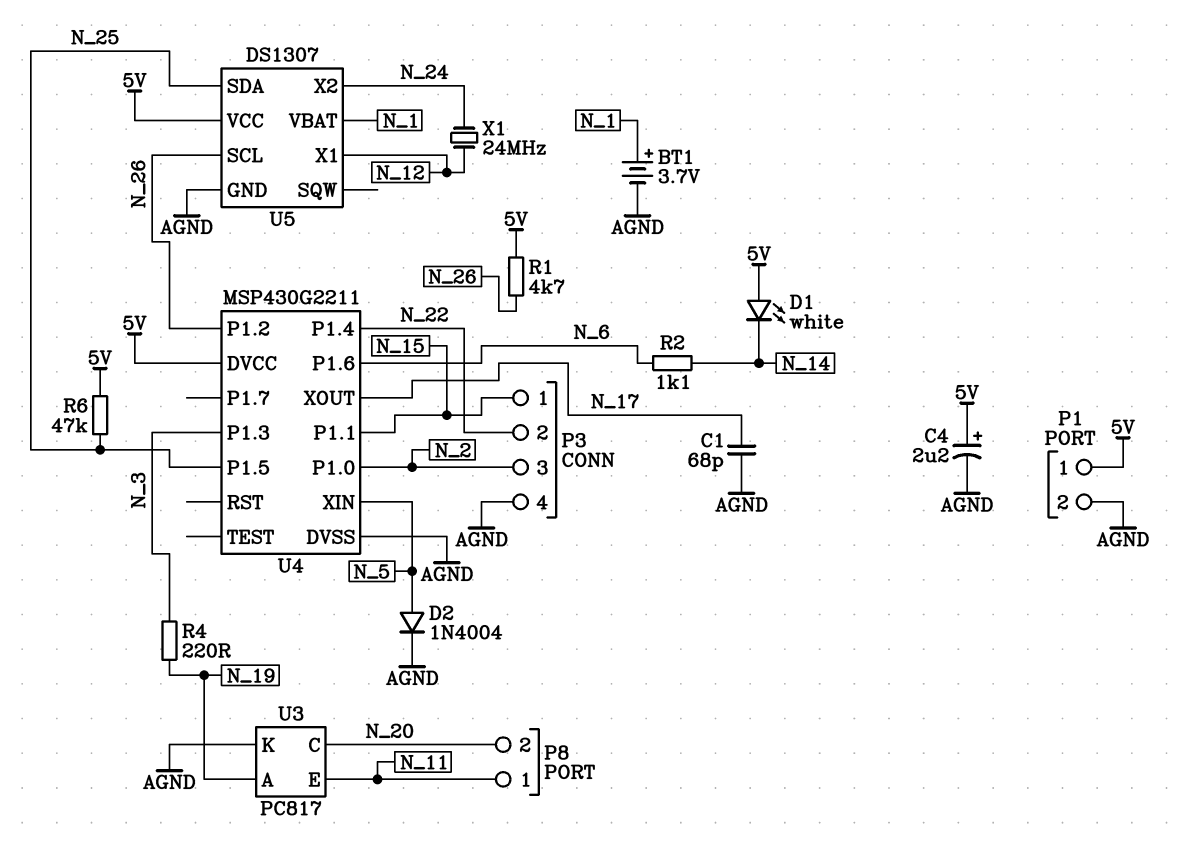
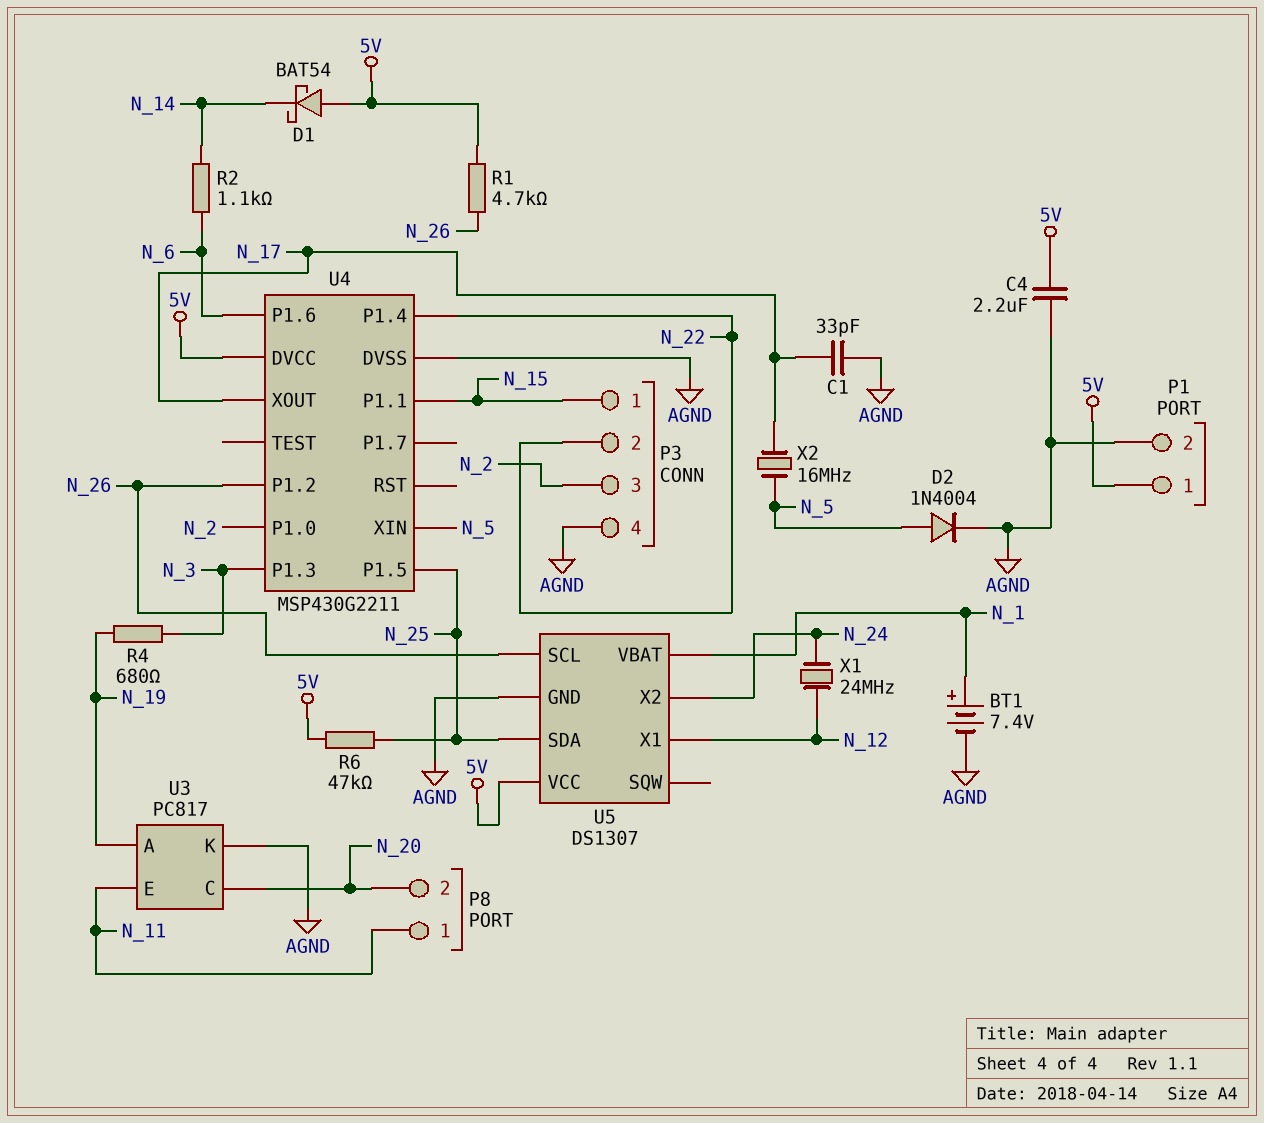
BT1: 3.7V (plus N_1, minus AGND) -> 7.4V (plus N_1, minus AGND)
C1: 68pF (AGND, N_17) -> 33pF (AGND, N_17)
C4: 2.2uF (plus 5V, minus AGND) -> 2.2uF (5V, AGND)
D1: LED white (A 5V, K N_14) -> schottky BAT54 (A 5V, K N_14)
R4: 220 (N_3, N_19) -> 680 (N_3, N_19)
X2: none -> 16MHz (N_5, N_17)

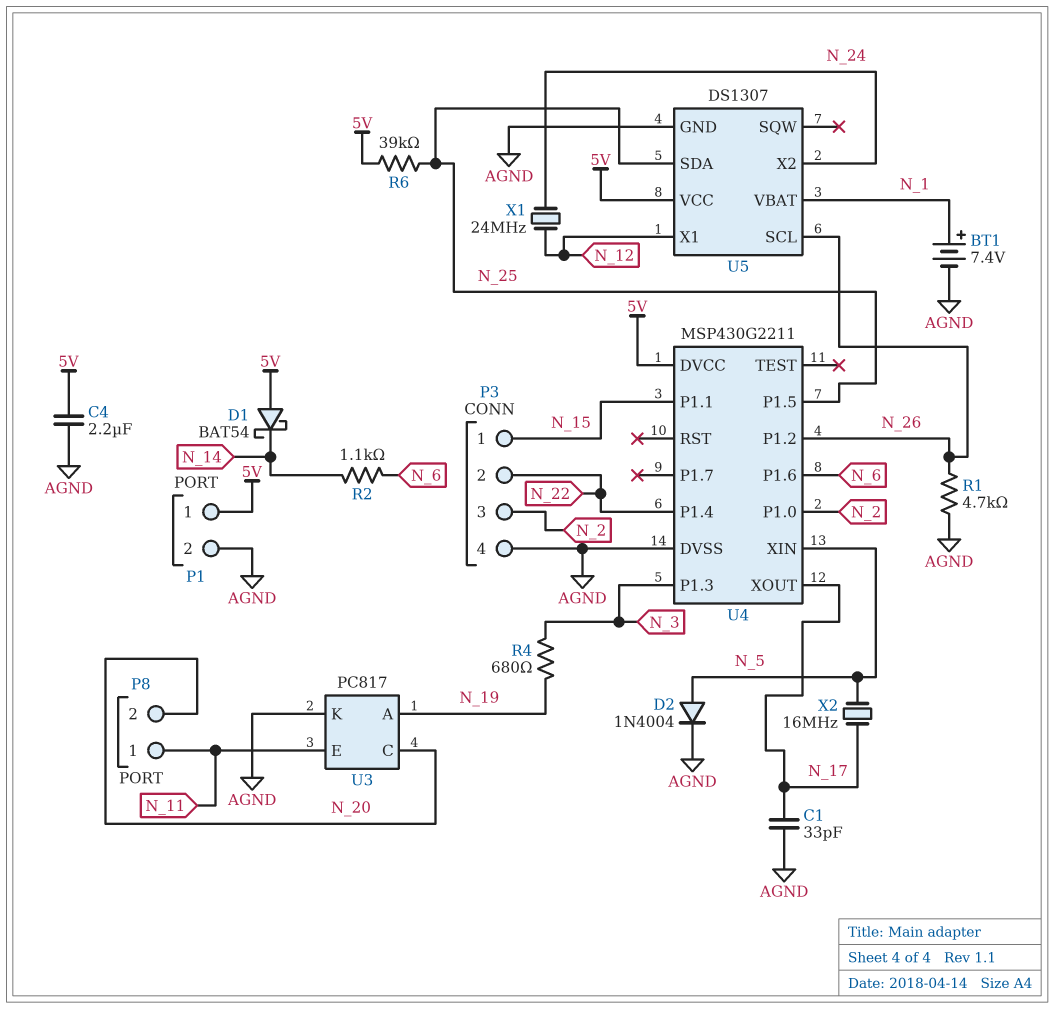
R1: 4.7k (5V, N_26) -> 4.7k (AGND, N_26)
R6: 47k (5V, N_25) -> 39k (5V, N_25)

